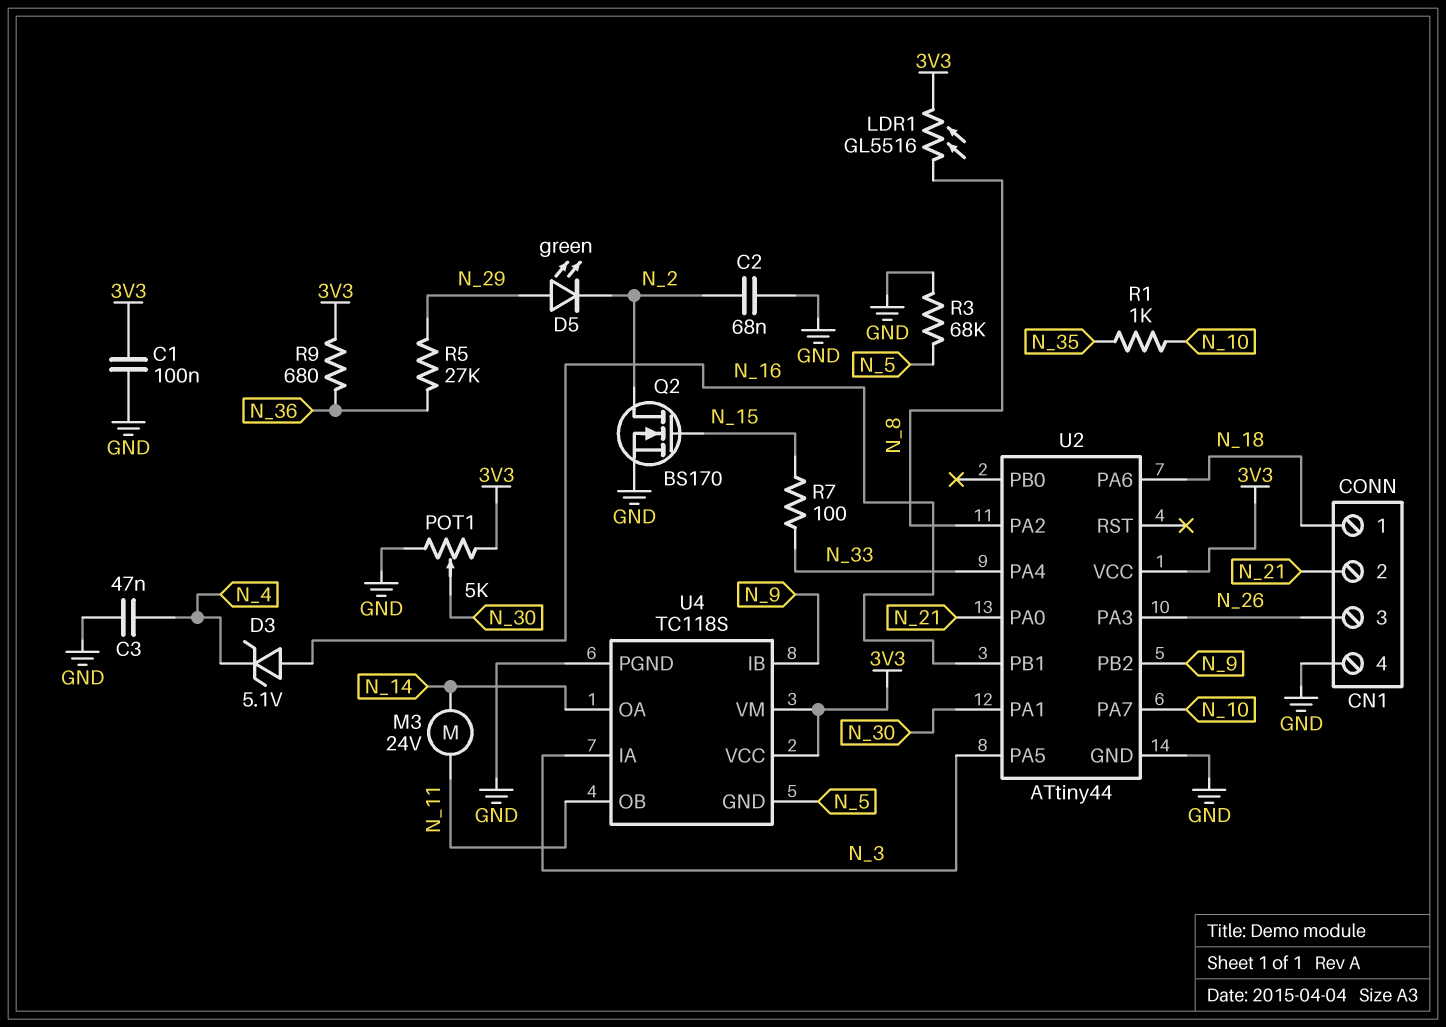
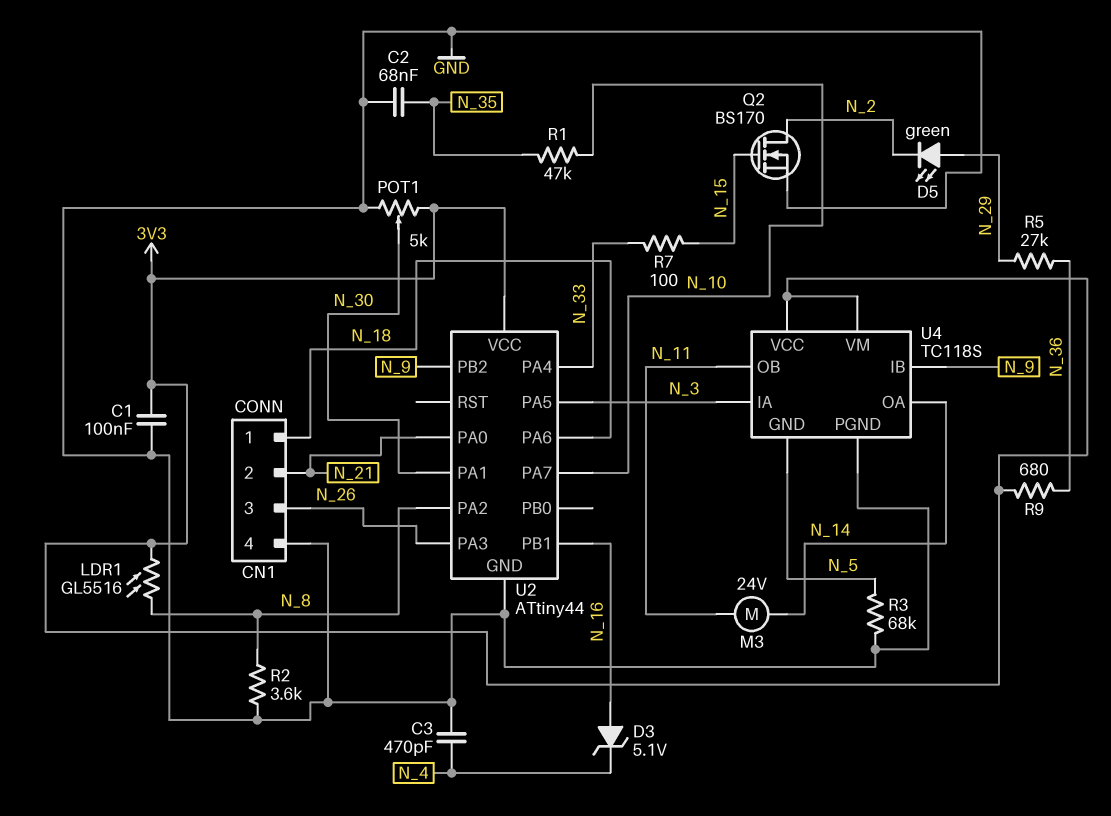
C2: 68nF (GND, N_2) -> 68nF (GND, N_35)
C3: 47nF (GND, N_4) -> 470pF (GND, N_4)
R1: 1k (N_10, N_35) -> 47k (N_10, N_35)
R2: none -> 3.6k (GND, N_8)

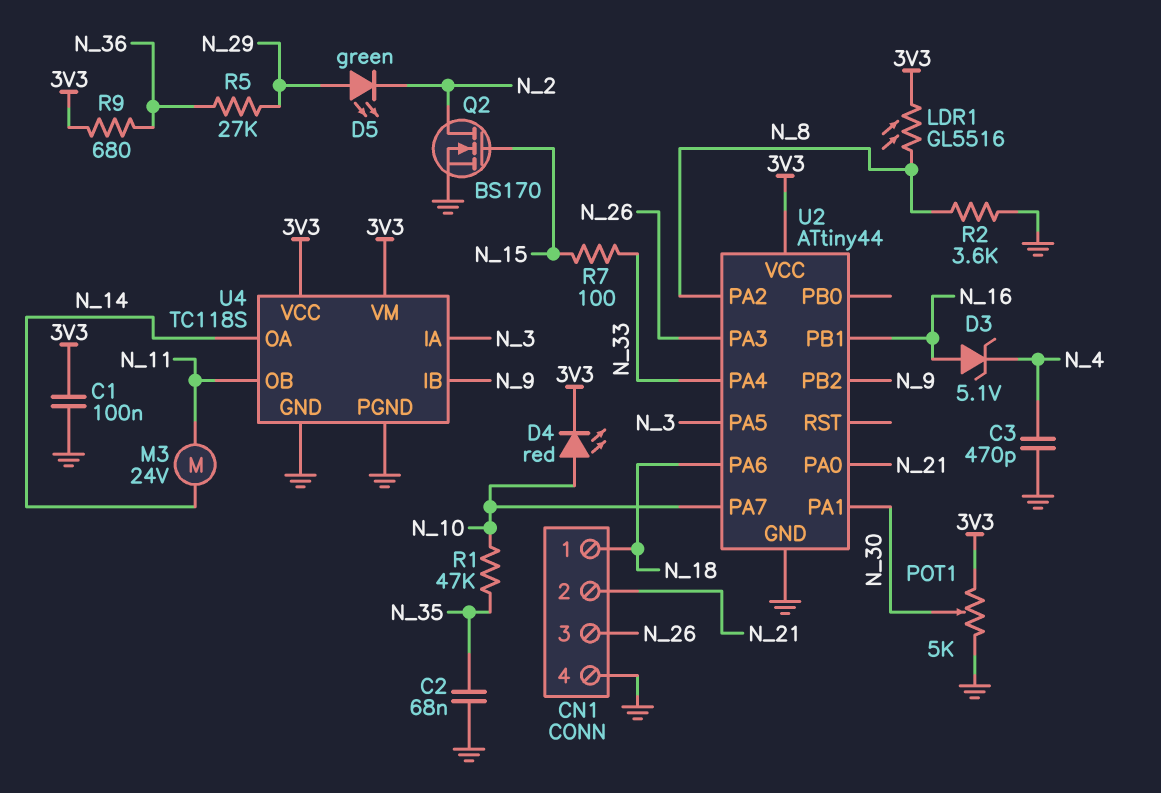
D4: none -> LED red (A N_10, K 3V3)
R3: 68k (GND, N_5) -> none
U4 pin GND: N_5 -> GND

